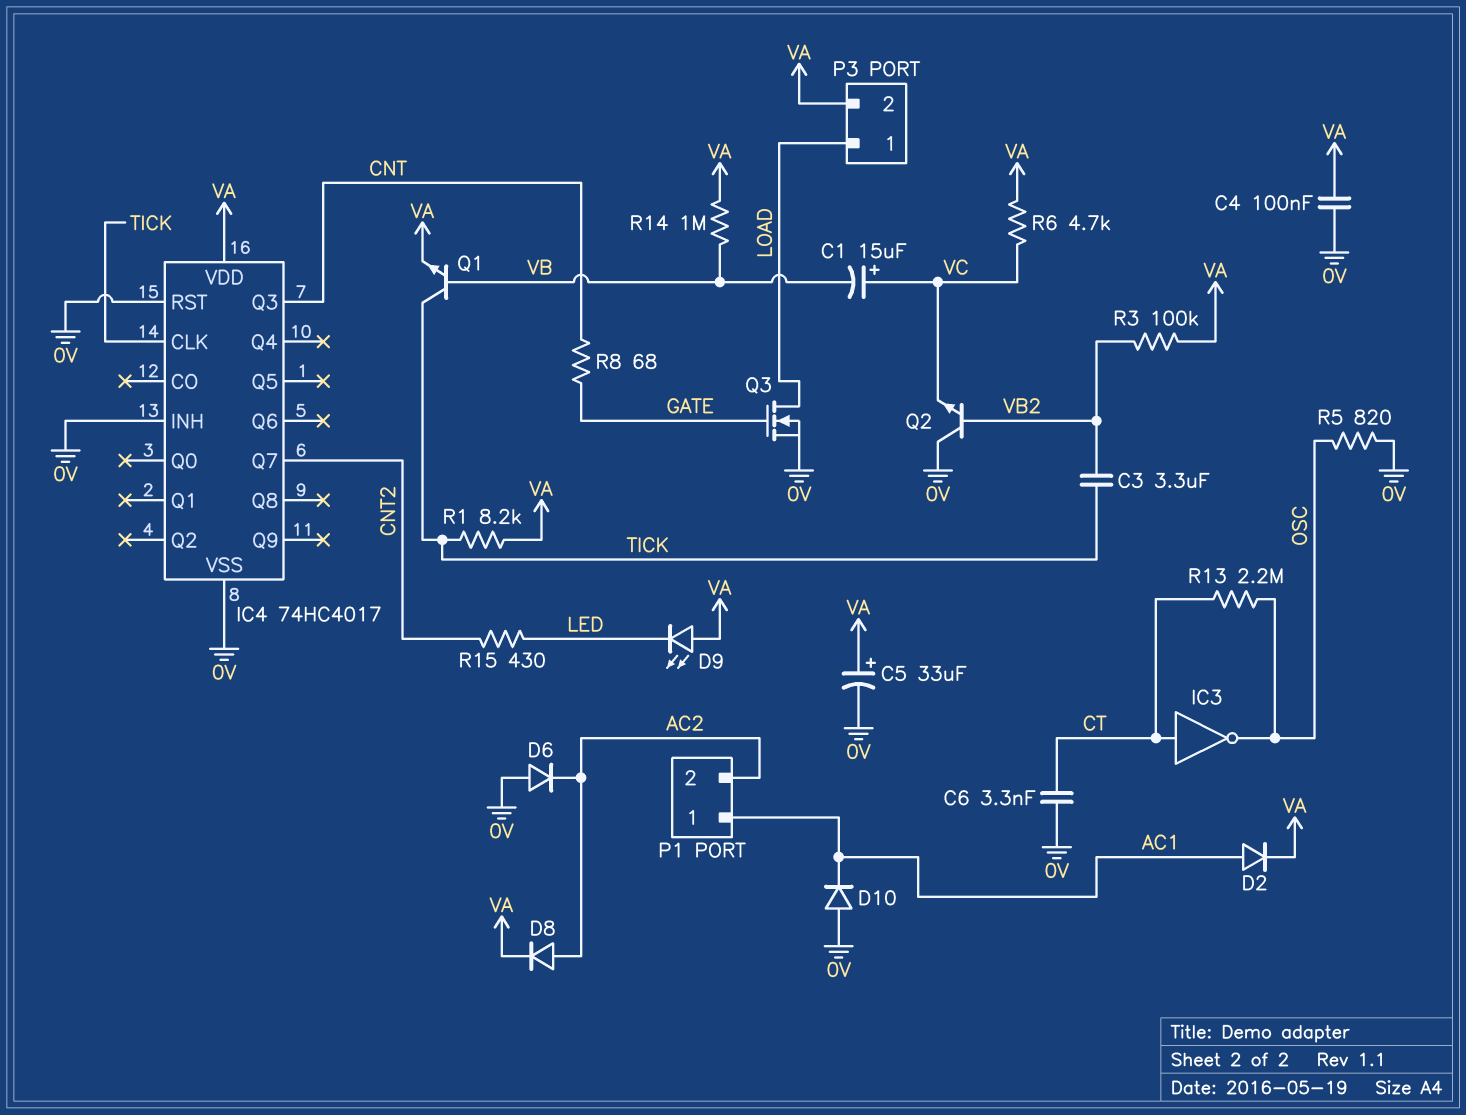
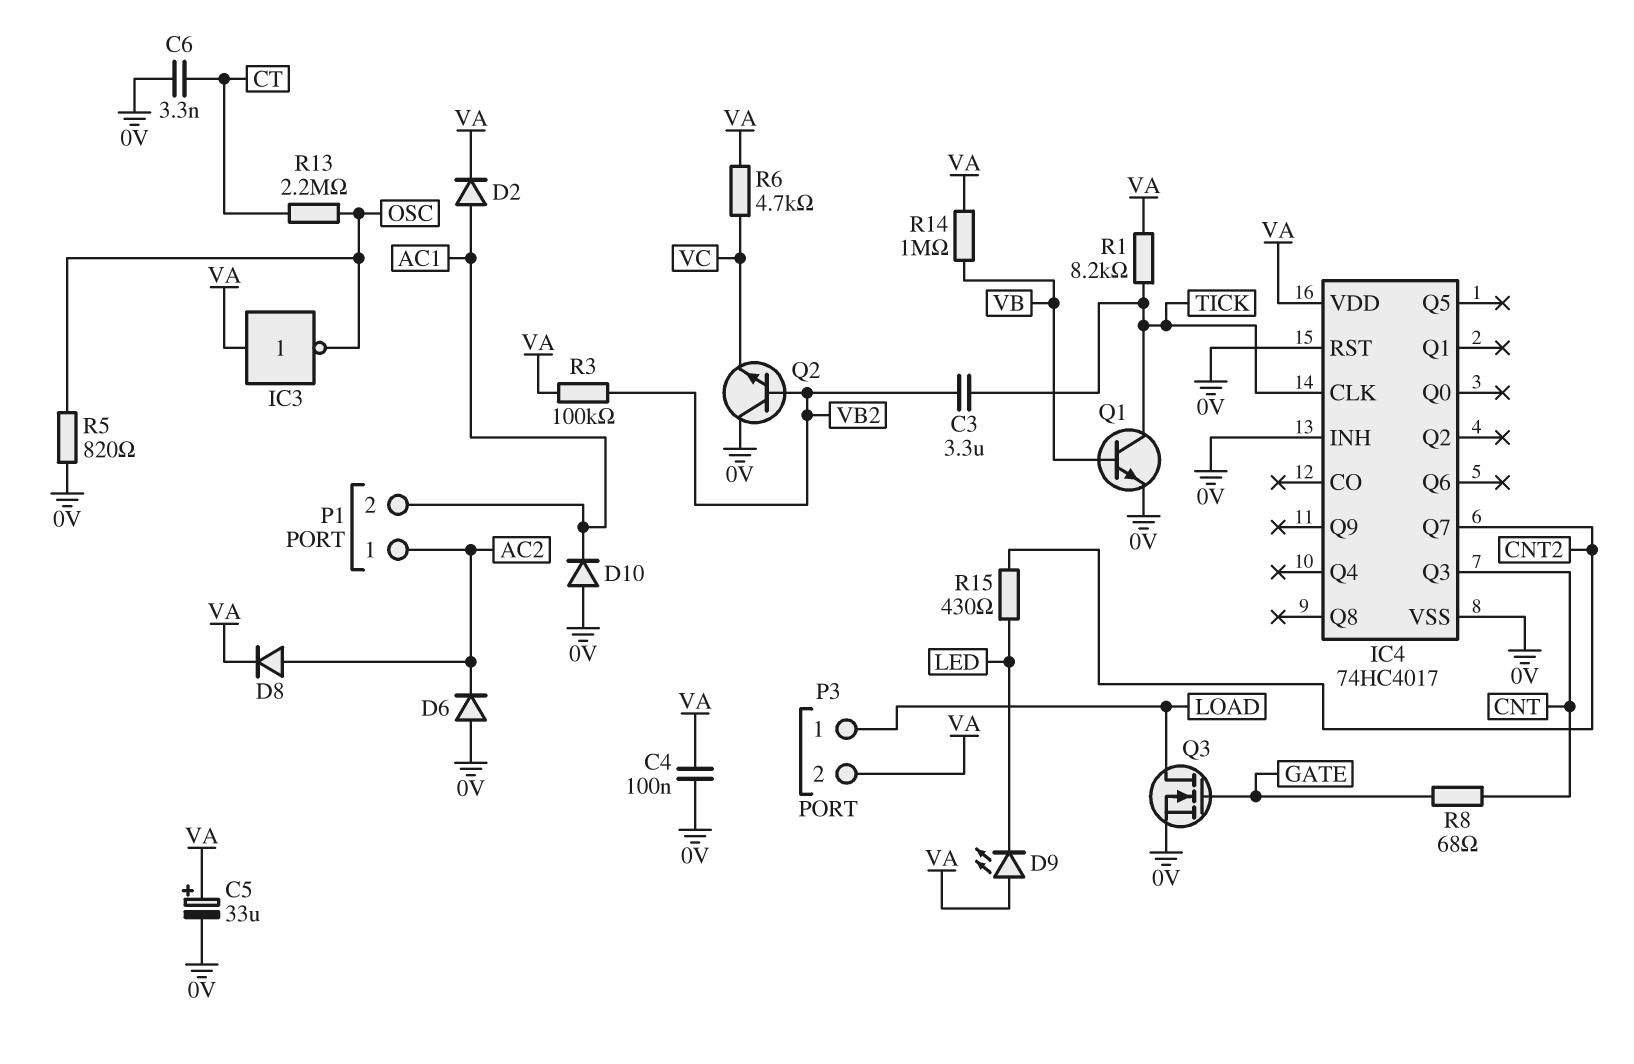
C1: 15uF (plus VC, minus VB) -> none
IC3: NOT (in CT, out OSC) -> NOT (in VA, out OSC)
P1 pin 1: AC1 -> AC2
P1 pin 2: AC2 -> AC1
Q1: NPN (B VB, C TICK, E VA) -> NPN (B VB, C TICK, E 0V)

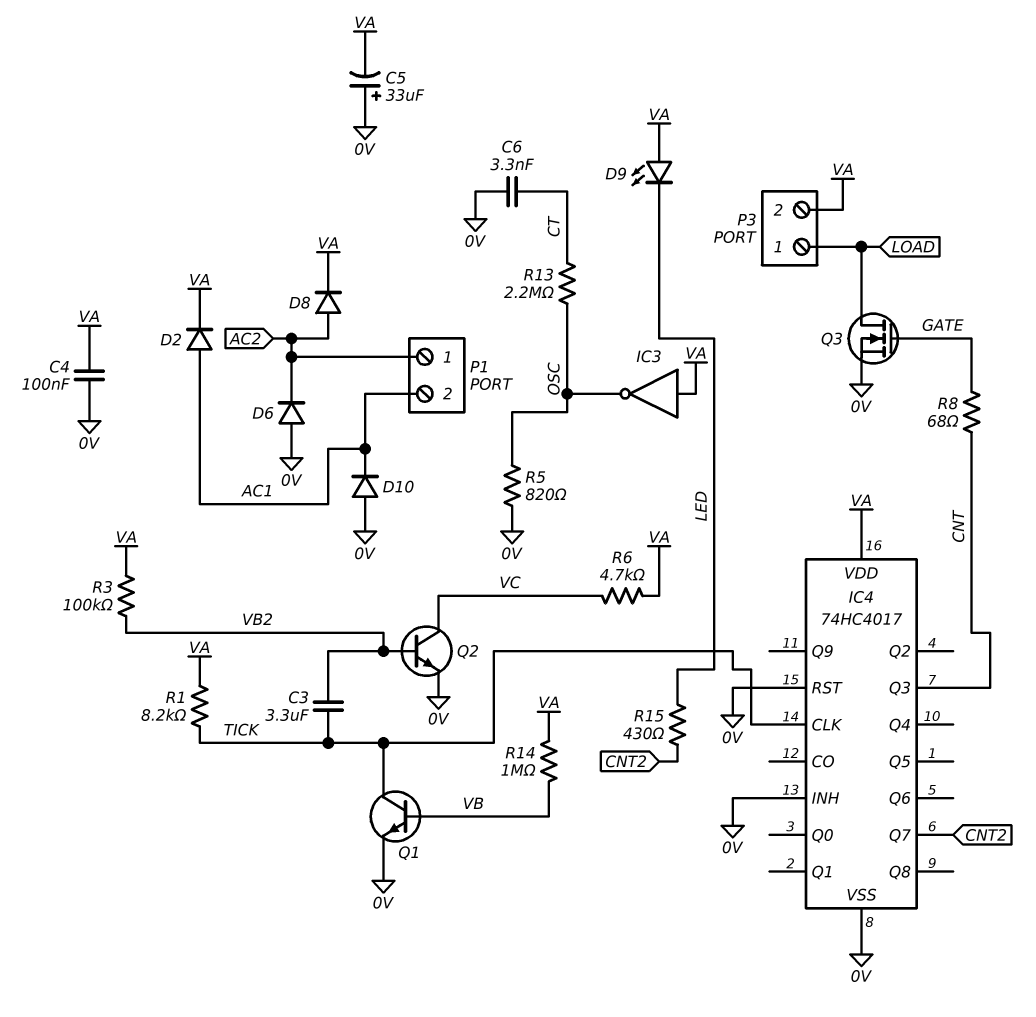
C5: 33uF (plus VA, minus 0V) -> 33uF (plus 0V, minus VA)
Q2: NPN (B VB2, C 0V, E VC) -> NPN (B VB2, C VC, E 0V)

